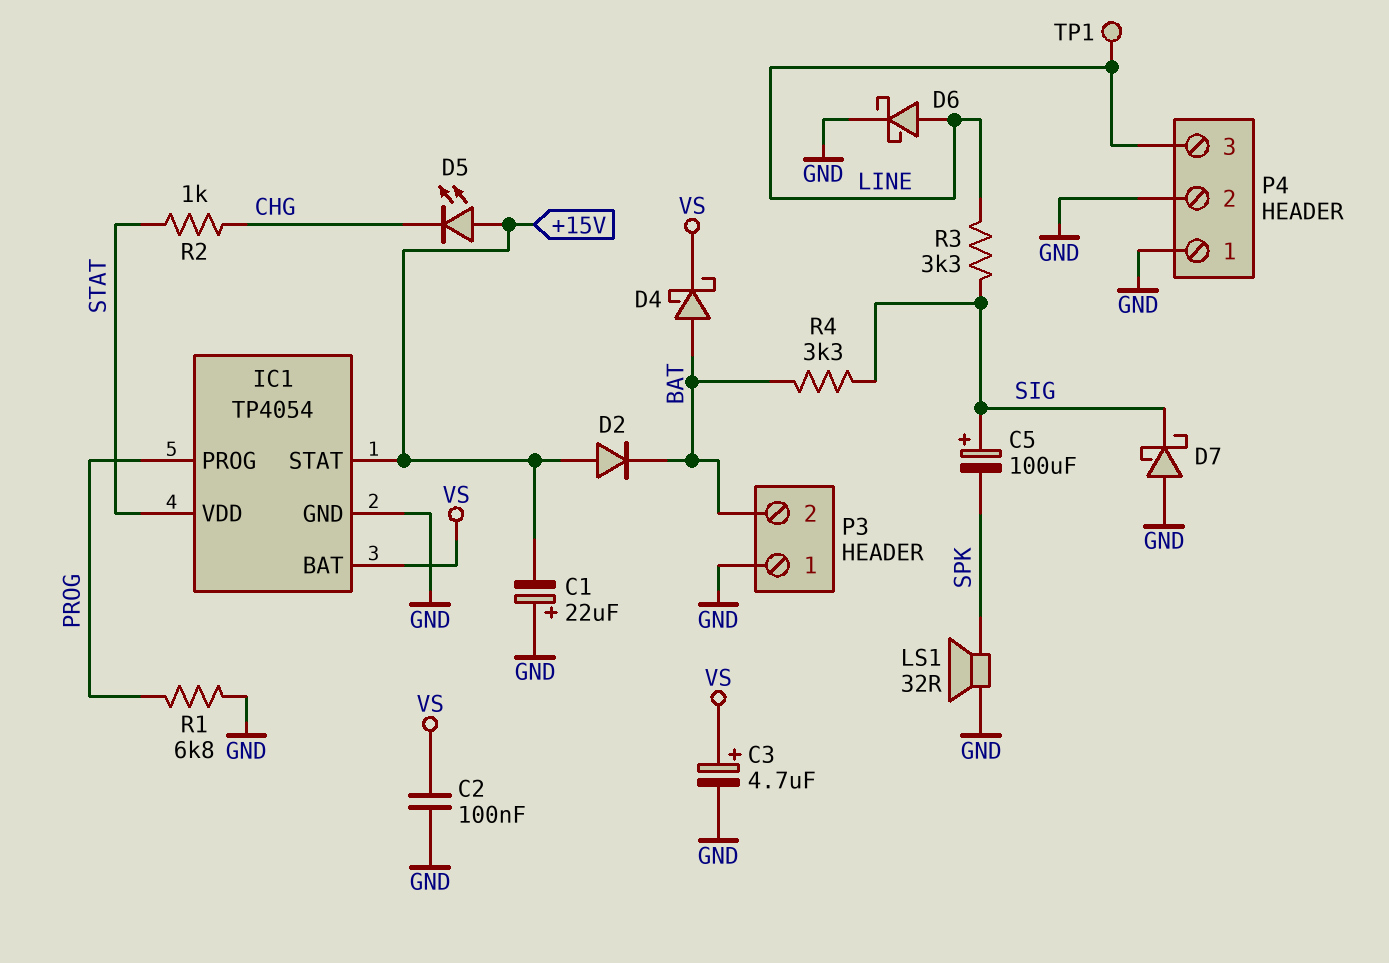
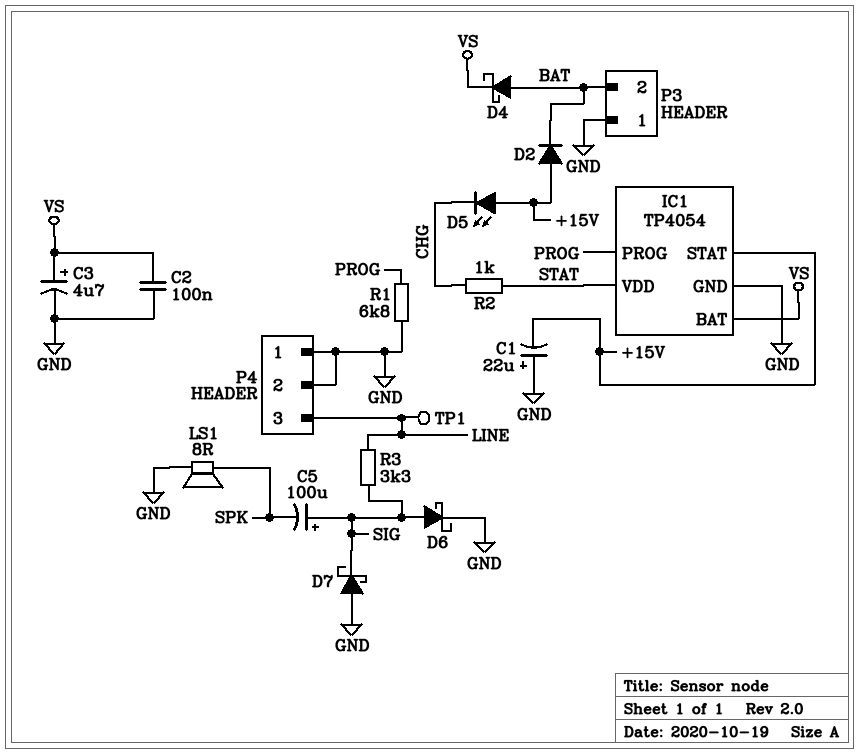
D6: schottky (A LINE, K GND) -> schottky (A SIG, K GND)
LS1: speaker 32R (GND, SPK) -> speaker 8R (GND, SPK)
R4: 3.3k (BAT, SIG) -> none

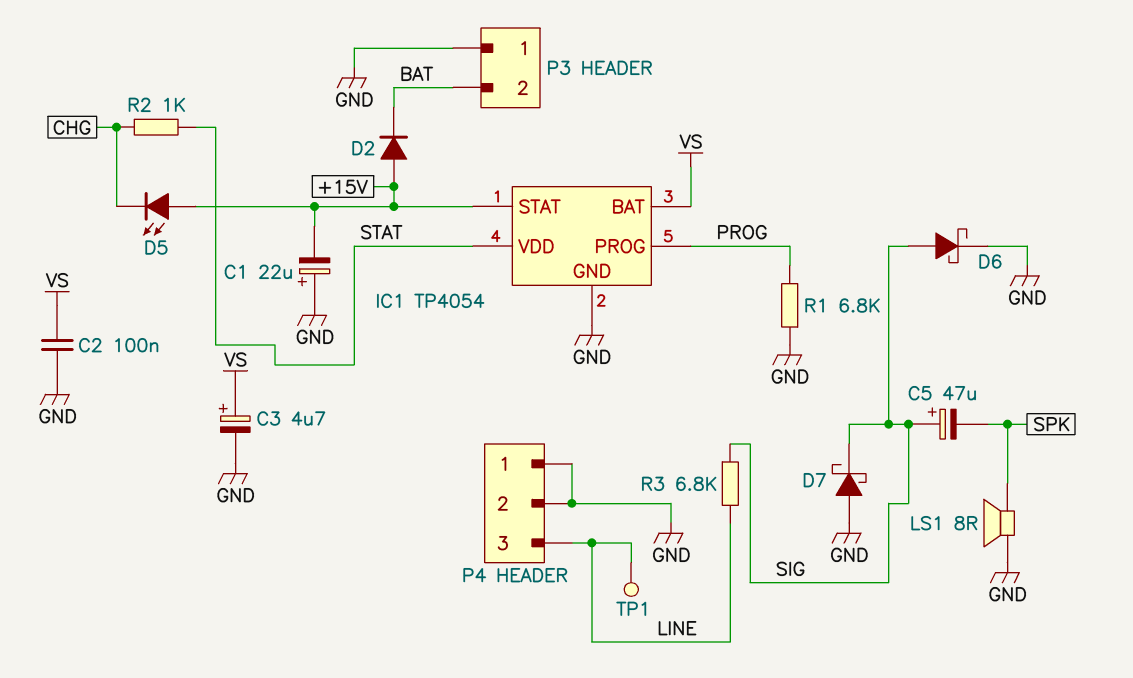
C5: 100uF (plus SIG, minus SPK) -> 47uF (plus SIG, minus SPK)
D4: schottky (A BAT, K VS) -> none
R3: 3.3k (LINE, SIG) -> 6.8k (LINE, SIG)

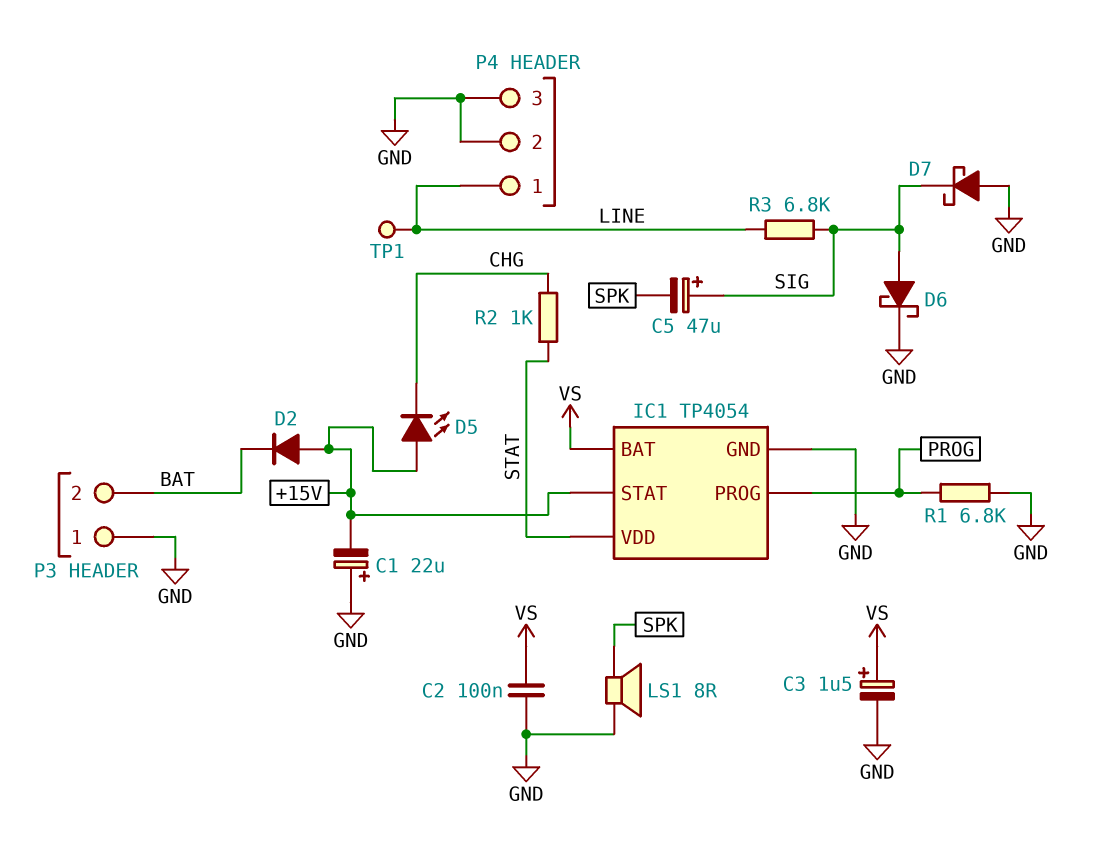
C3: 4.7uF (plus VS, minus GND) -> 1.5uF (plus VS, minus GND)
P4 pin 1: GND -> LINE
P4 pin 3: LINE -> GND

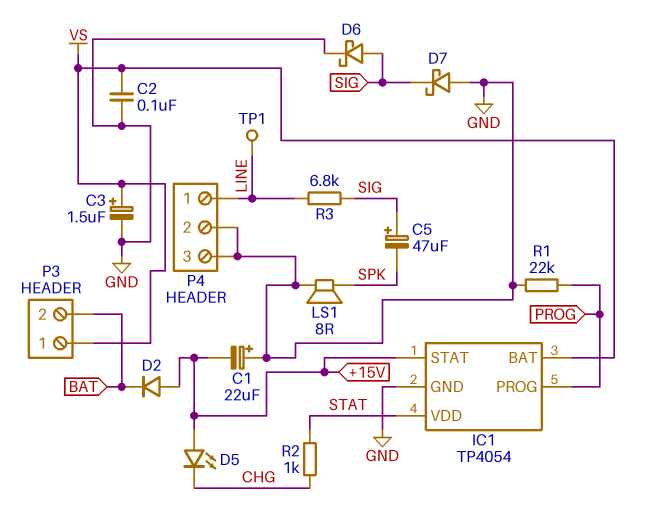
P3 pin 1: GND -> VS
R1: 6.8k (GND, PROG) -> 22k (GND, PROG)

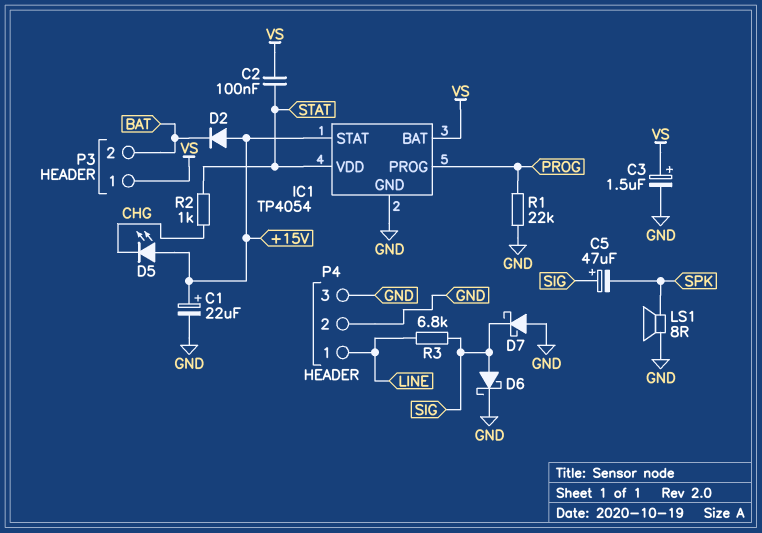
C1: 22uF (plus GND, minus +15V) -> 22uF (plus +15V, minus GND)
C2: 100nF (GND, VS) -> 100nF (STAT, VS)
TP1: test point (LINE) -> none

